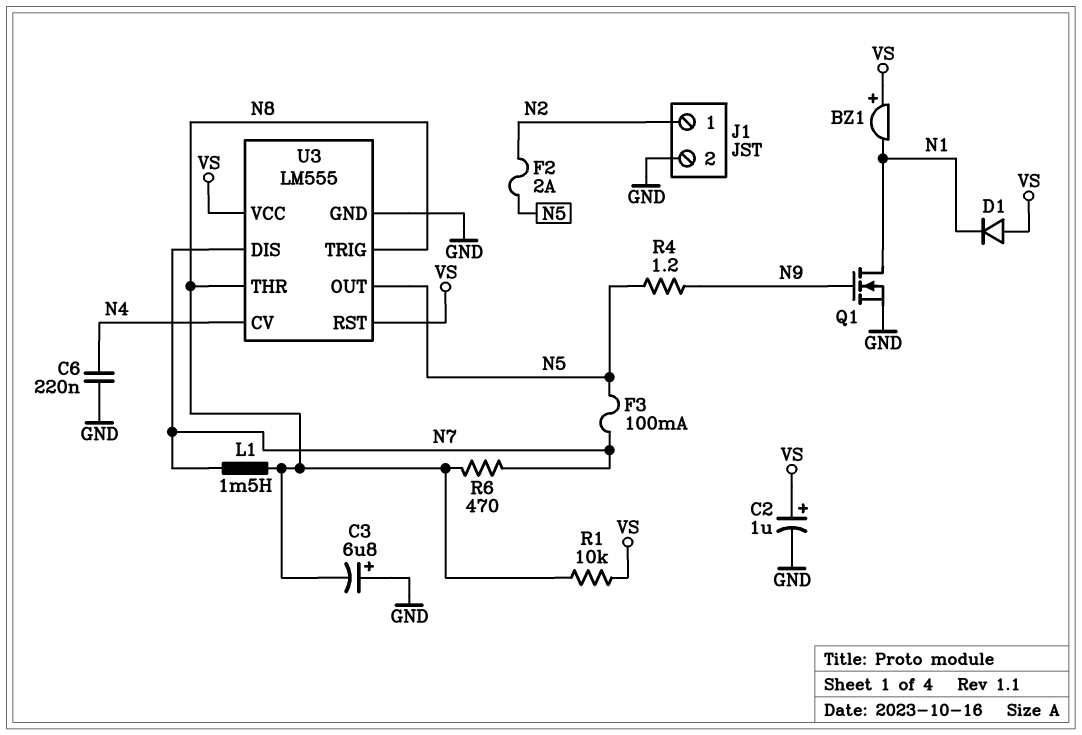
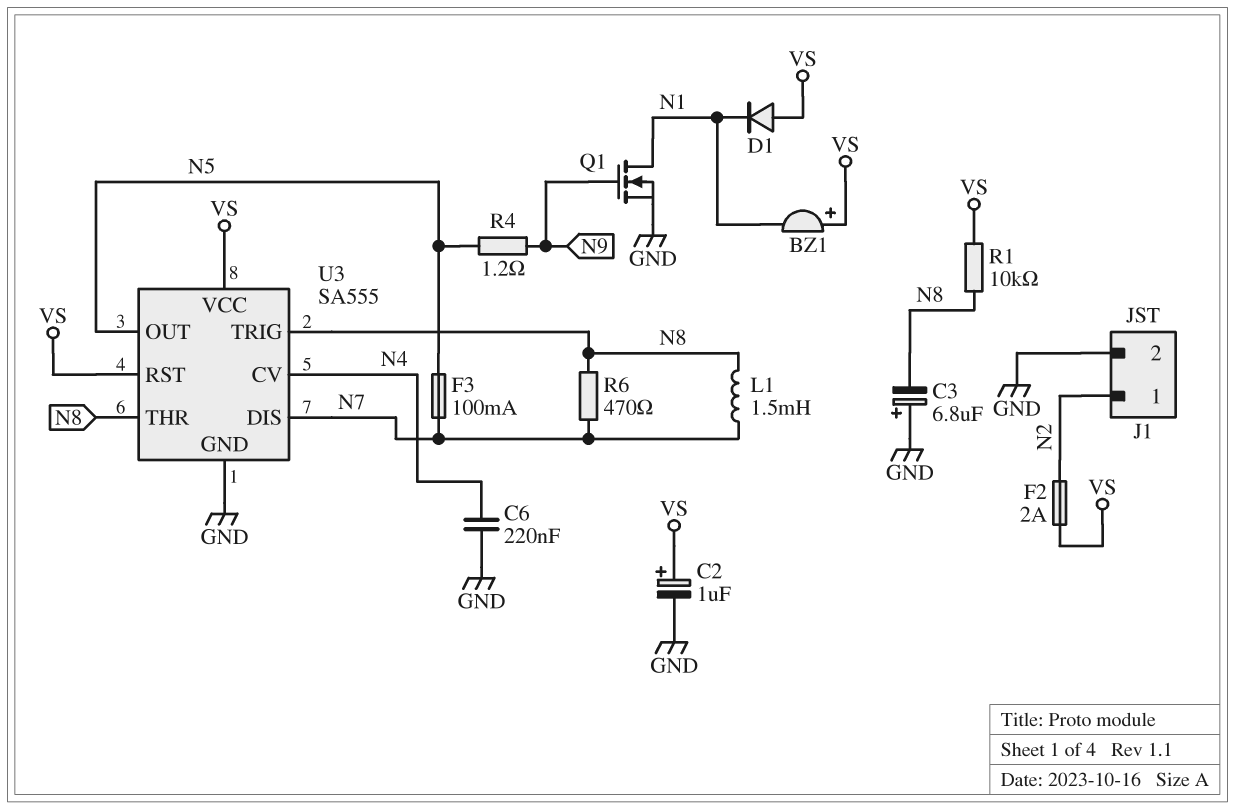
F2: 2A (N2, N5) -> 2A (N2, VS)
U3: LM555 -> SA555

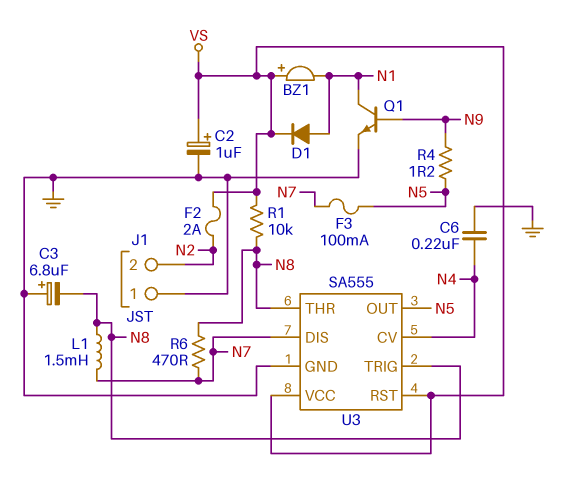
D1: diode (A VS, K N1) -> diode (A N1, K VS)
J1 pin 1: N2 -> GND
J1 pin 2: GND -> N2
Q1: NMOS (G N9, D N1, S GND) -> NPN (B N9, C N1, E GND)

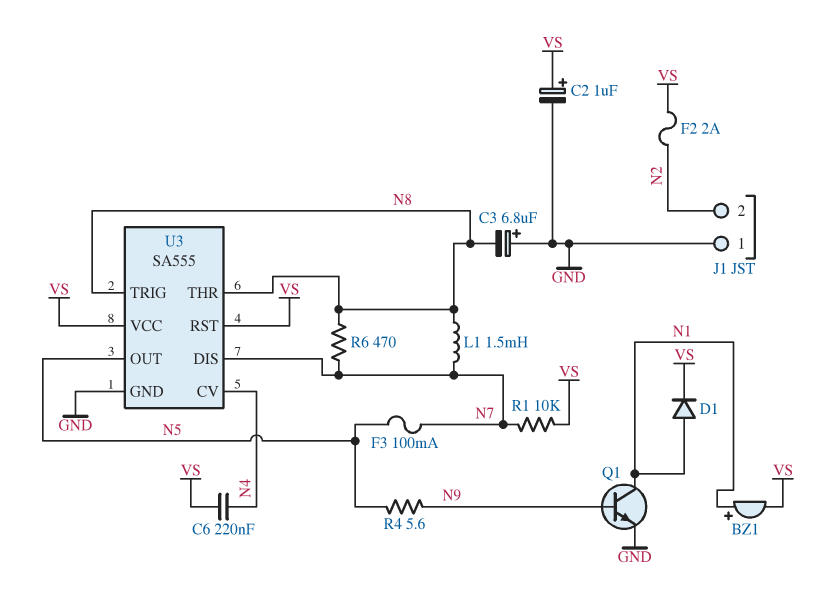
BZ1: buzzer (plus VS, minus N1) -> buzzer (plus N1, minus VS)
C6: 220nF (GND, N4) -> 220nF (N4, VS)
R1: 10k (N8, VS) -> 10k (N7, VS)
R4: 1.2 (N5, N9) -> 5.6 (N5, N9)

